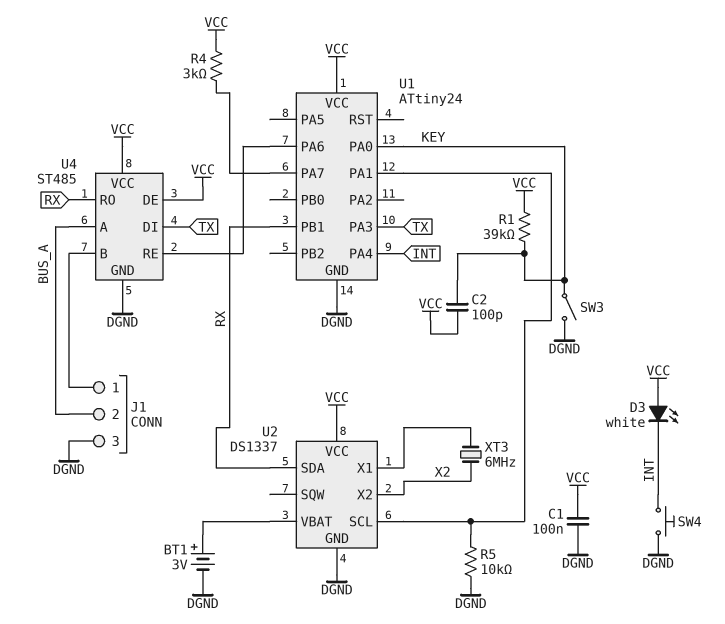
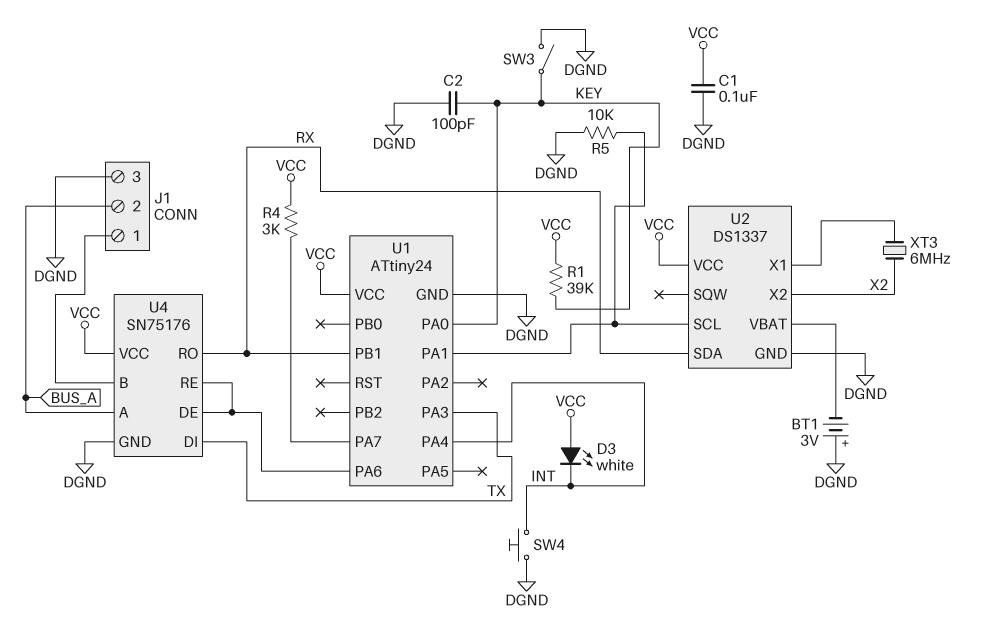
BT1: 3V (plus U2/VBAT, minus DGND) -> 3V (plus DGND, minus U2/VBAT)
C2: 100pF (KEY, VCC) -> 100pF (DGND, KEY)
U4: ST485 -> SN75176
U4 pin DE: VCC -> U1/PA6

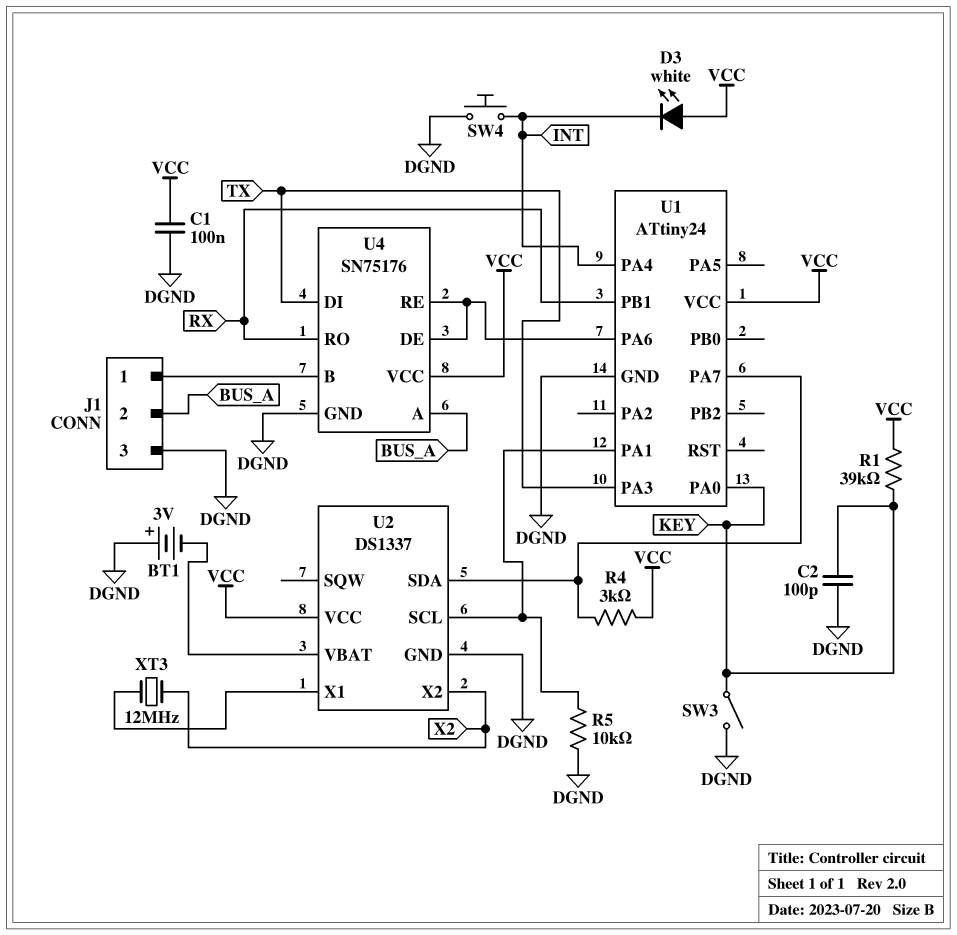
U2 pin SDA: RX -> U1/PA7
XT3: 6MHz (U2/X1, X2) -> 12MHz (U2/X1, X2)

